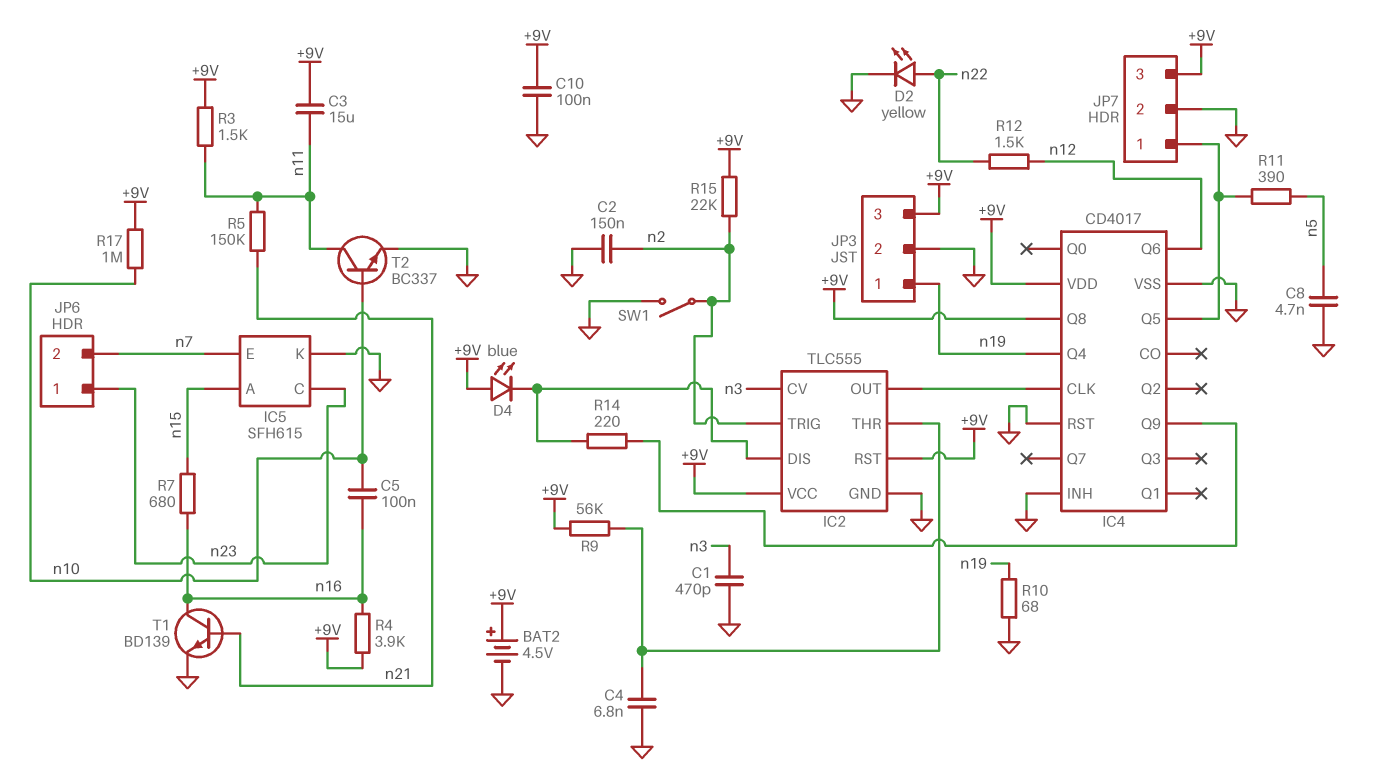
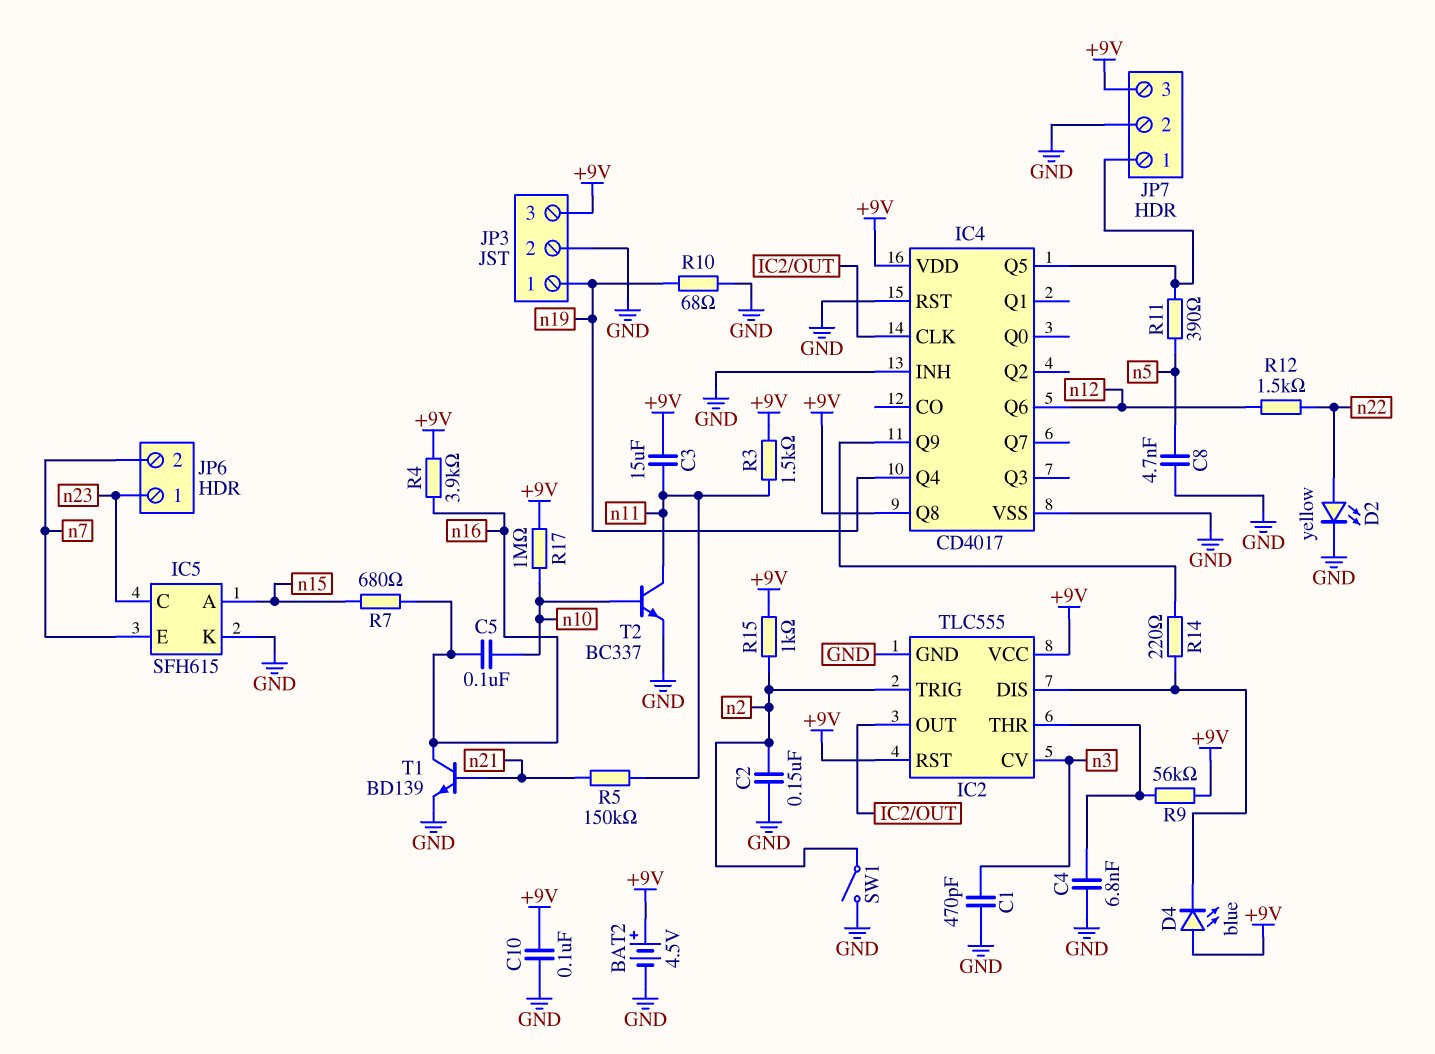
R15: 22k (+9V, n2) -> 1k (+9V, n2)

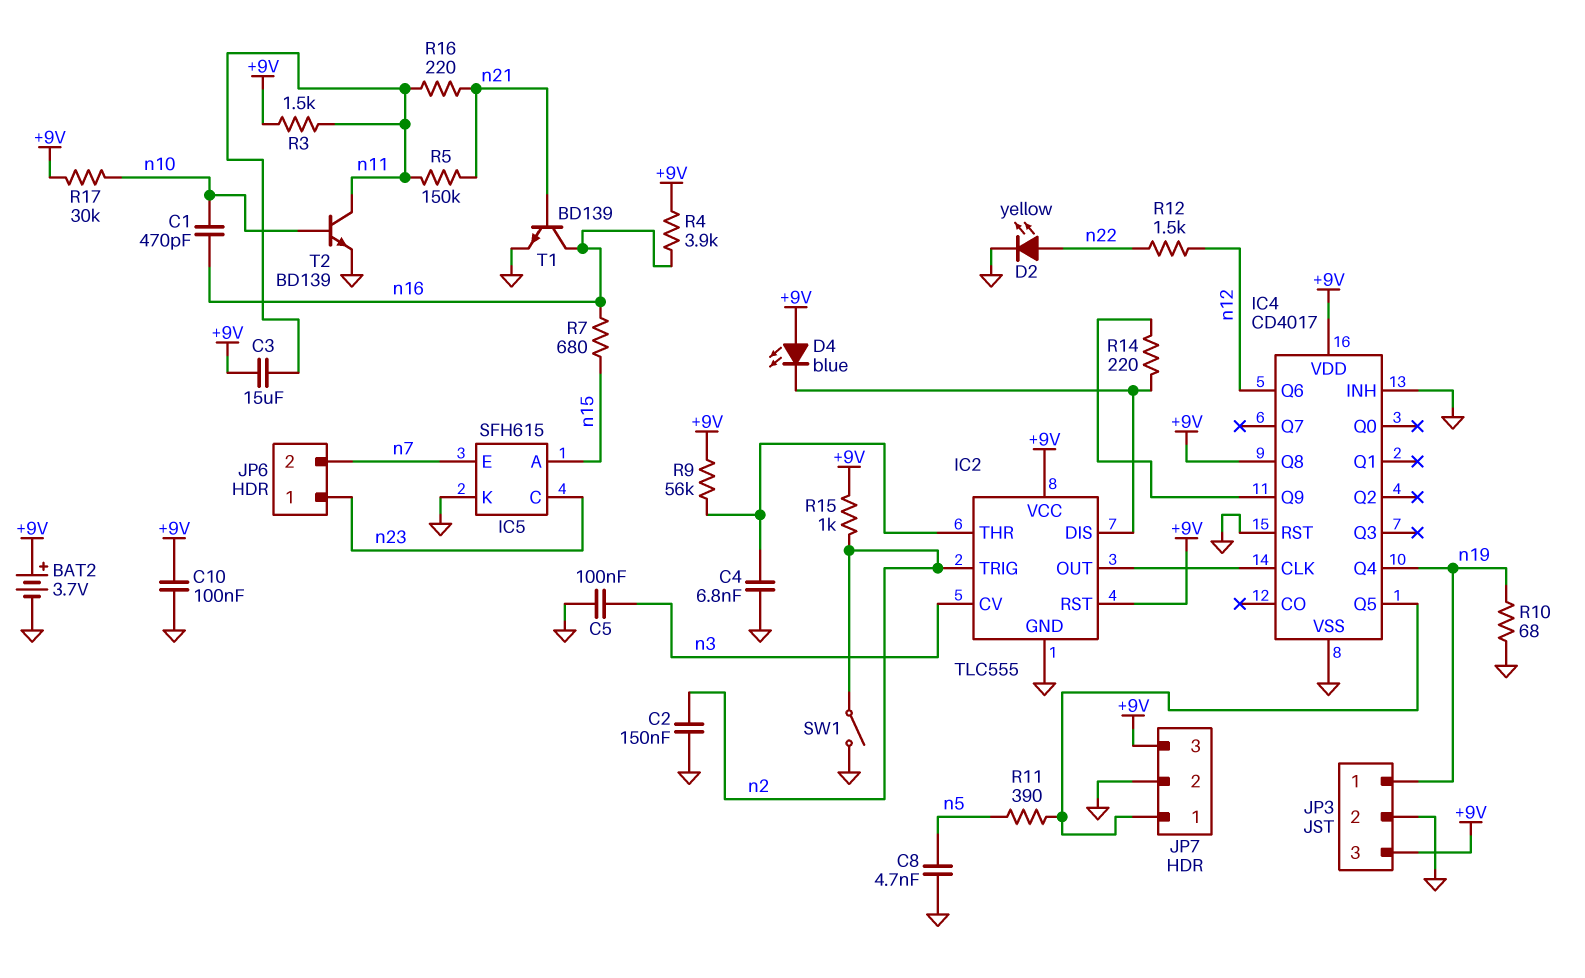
BAT2: 4.5V (plus +9V, minus GND) -> 3.7V (plus +9V, minus GND)
C1: 470pF (GND, n3) -> 470pF (n10, n16)
C5: 100nF (n10, n16) -> 100nF (GND, n3)
R16: none -> 220 (n11, n21)
R17: 1M (+9V, n10) -> 30k (+9V, n10)
T2: NPN BC337 (B n10, C n11, E GND) -> NPN BD139 (B n10, C n11, E GND)

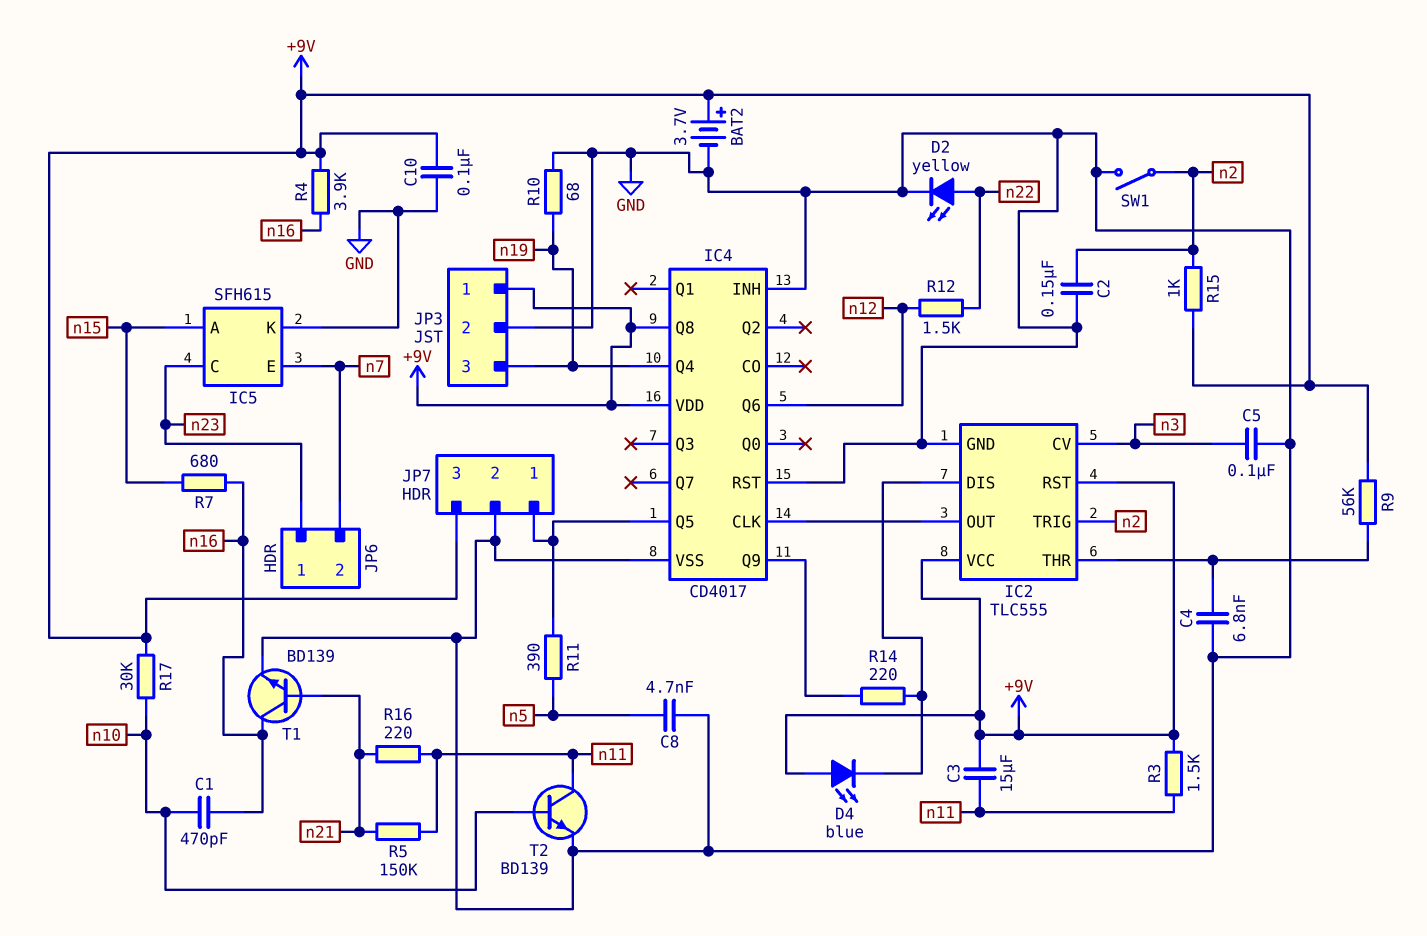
JP3 pin 1: n19 -> +9V
JP3 pin 3: +9V -> n19

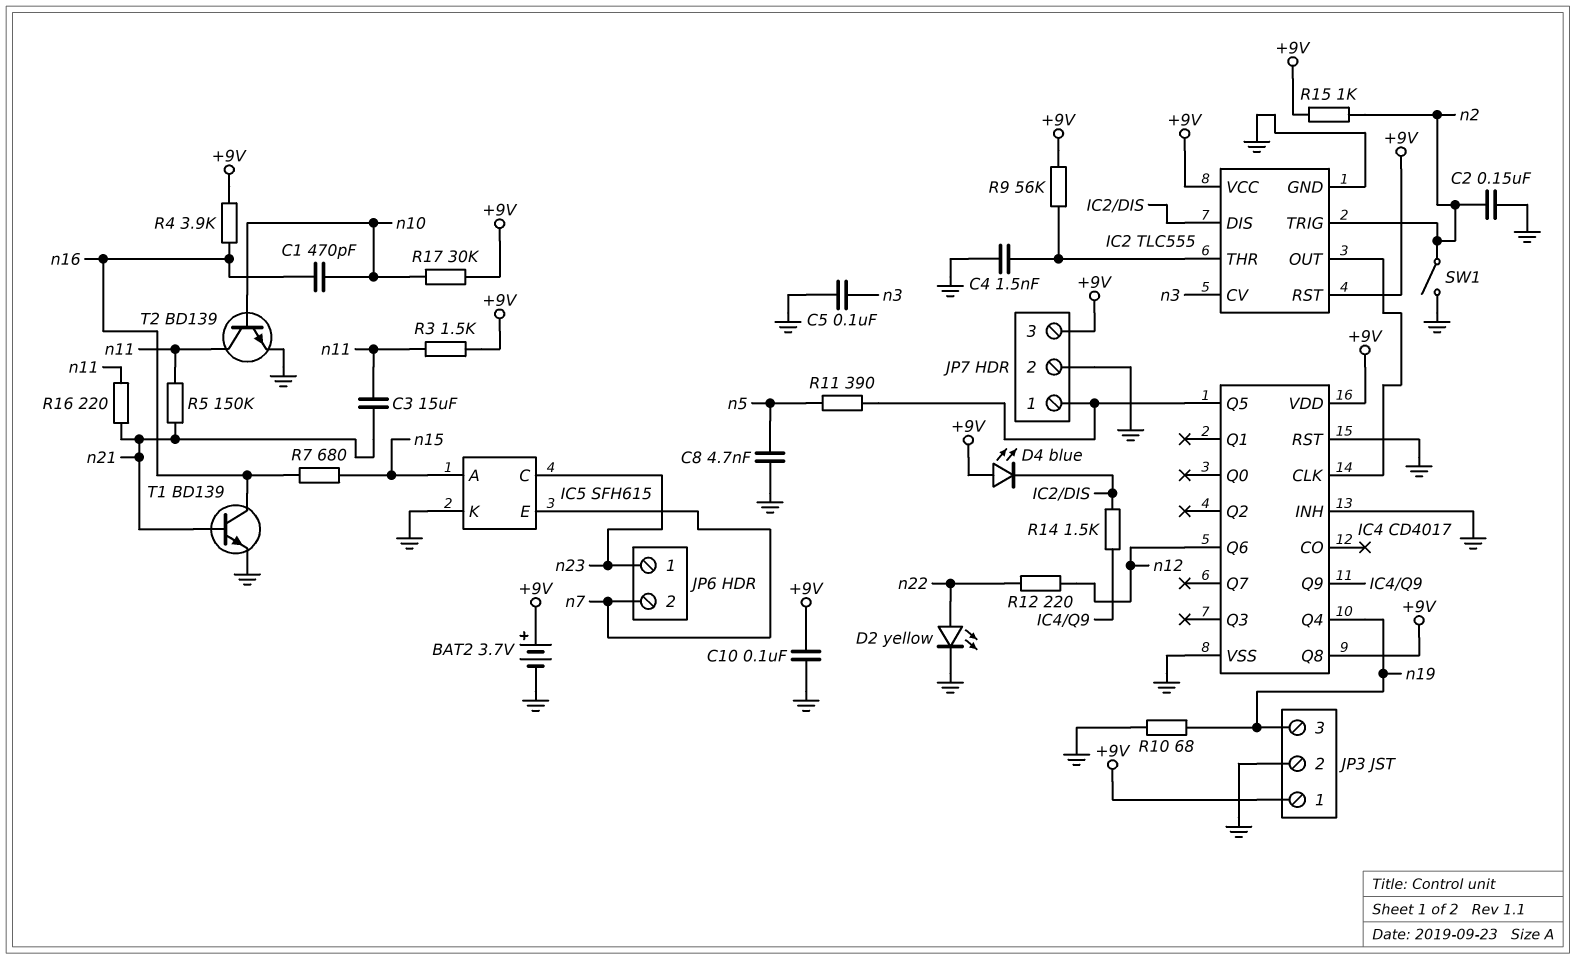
C3: 15uF (+9V, n11) -> 15uF (n11, n21)
C4: 6.8nF (GND, IC2/THR) -> 1.5nF (GND, IC2/THR)
R12: 1.5k (n12, n22) -> 220 (n12, n22)
R14: 220 (IC2/DIS, IC4/Q9) -> 1.5k (IC2/DIS, IC4/Q9)

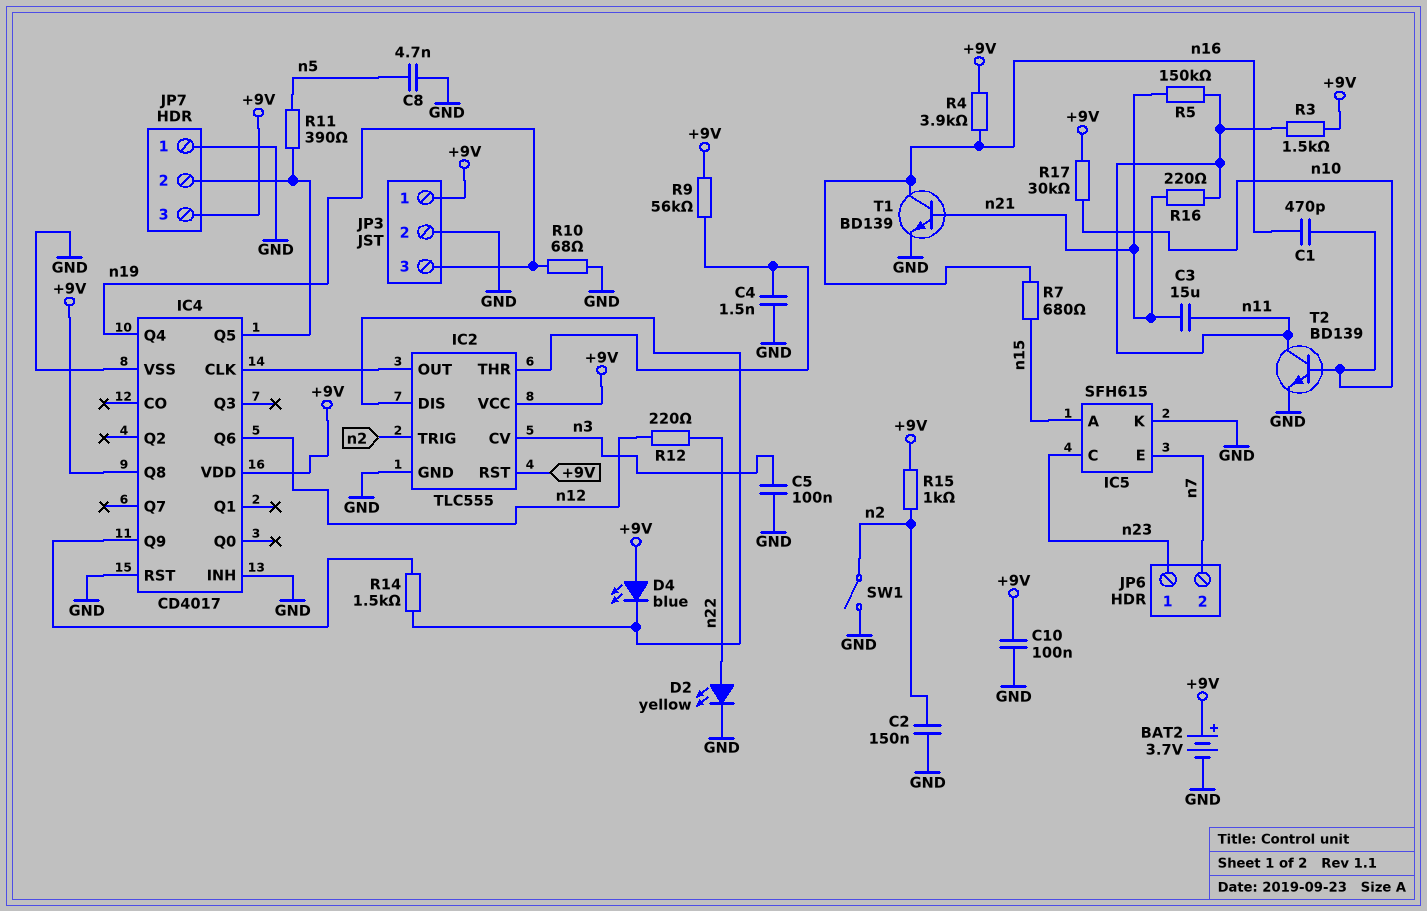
JP7 pin 1: IC4/Q5 -> GND
JP7 pin 2: GND -> IC4/Q5

